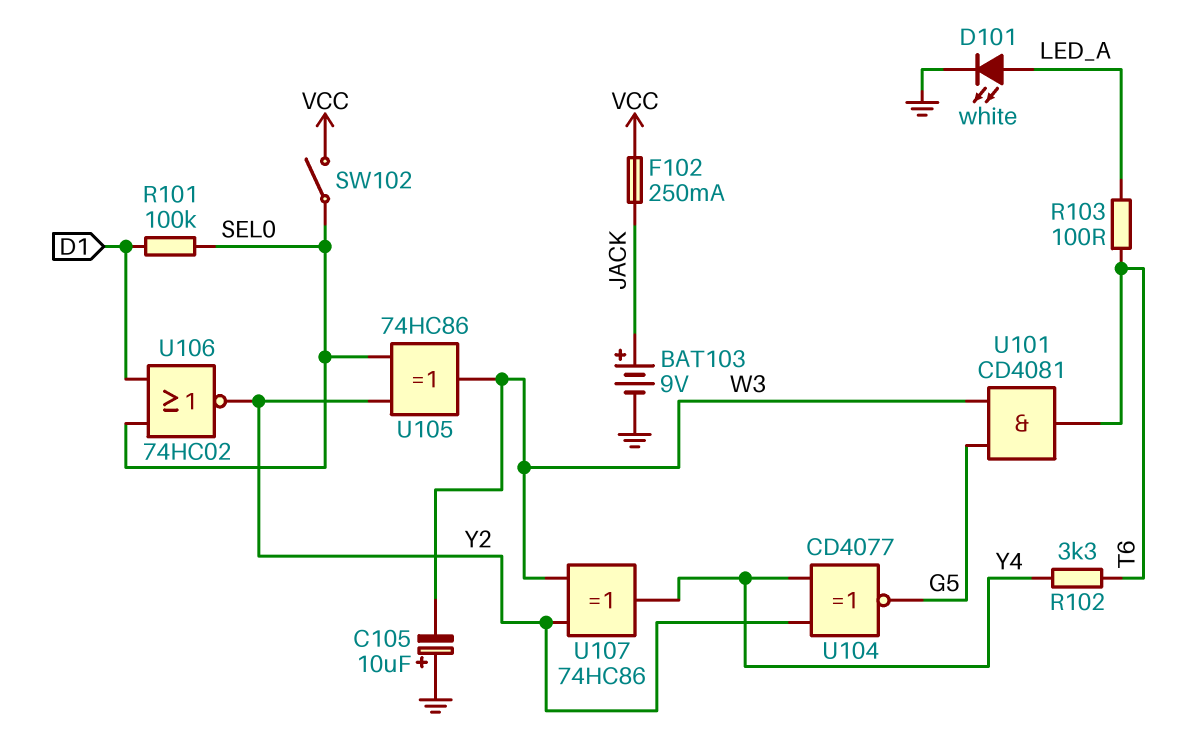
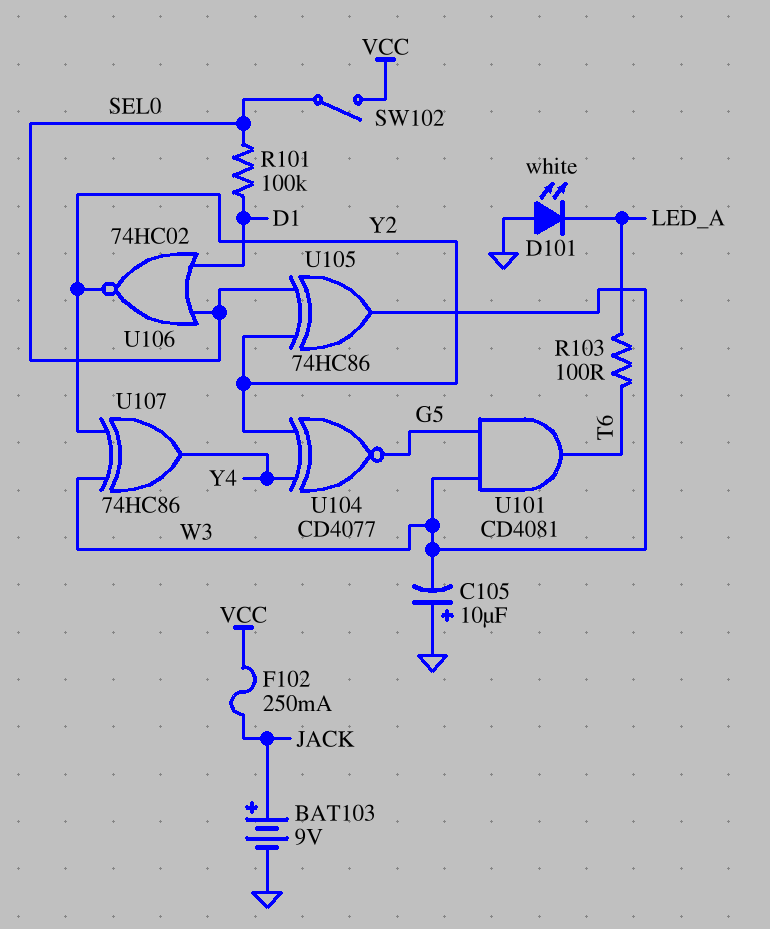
D101: LED white (A LED_A, K GND) -> LED white (A GND, K LED_A)
R102: 3.3k (T6, Y4) -> none

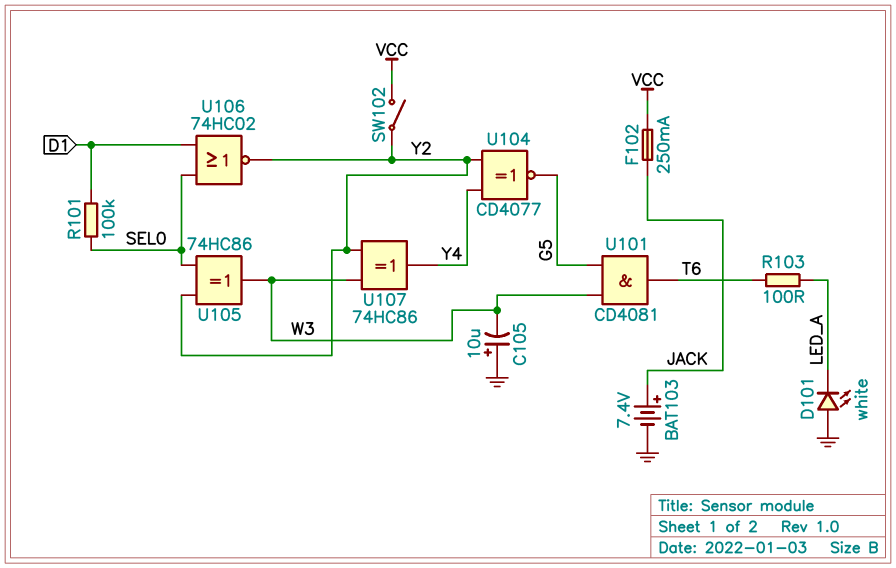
BAT103: 9V (plus JACK, minus GND) -> 7.4V (plus JACK, minus GND)
SW102: switch (SEL0, VCC) -> switch (VCC, Y2)

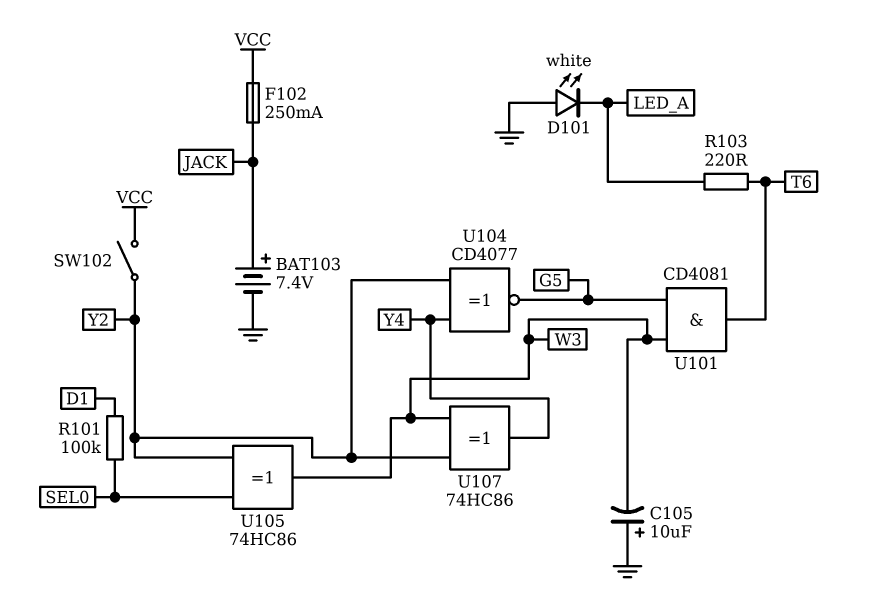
R103: 100 (LED_A, T6) -> 220 (LED_A, T6)
U106: NOR 74HC02 (in D1, in SEL0, out Y2) -> none

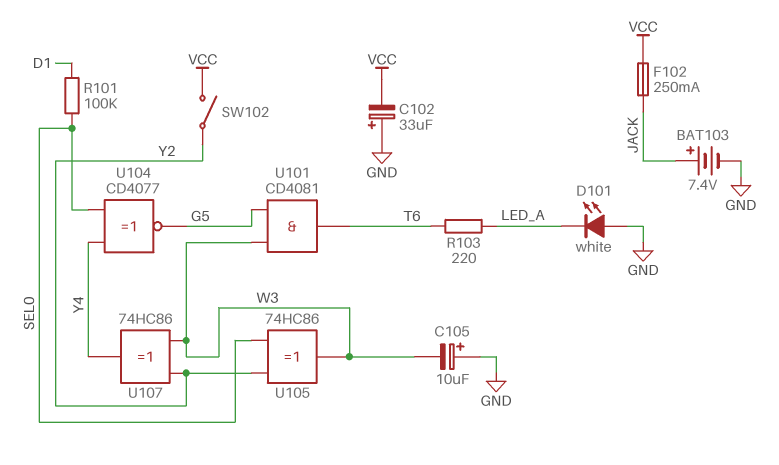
C102: none -> 33uF (plus GND, minus VCC)
U104: XNOR CD4077 (in Y2, in Y4, out G5) -> XNOR CD4077 (in SEL0, in Y4, out G5)

